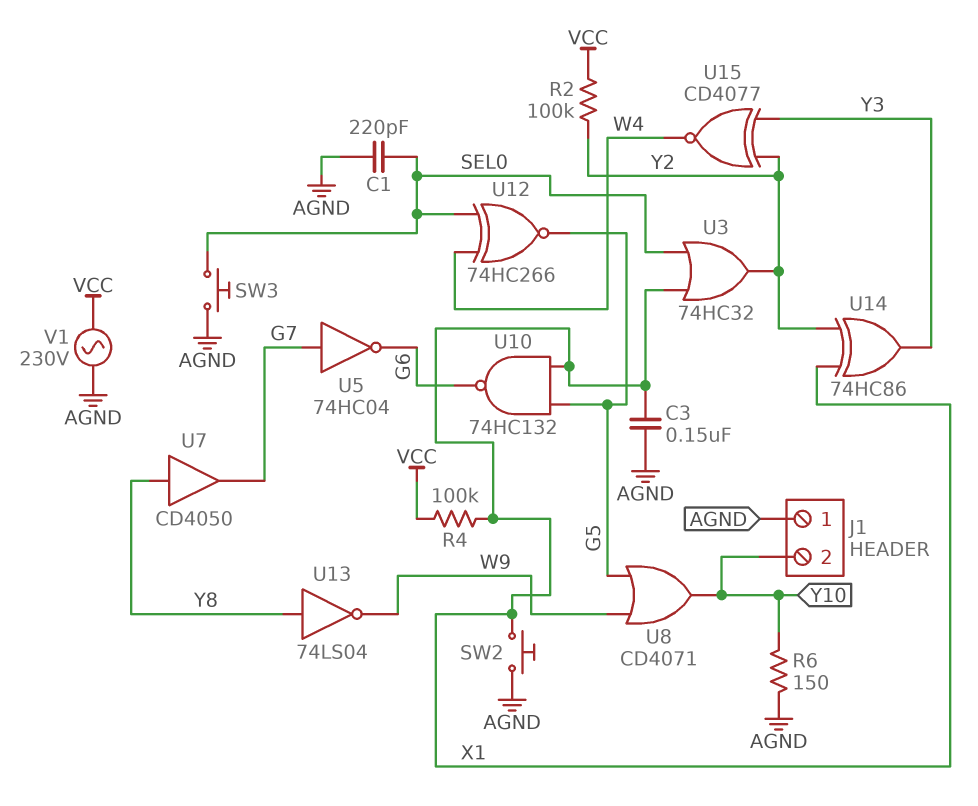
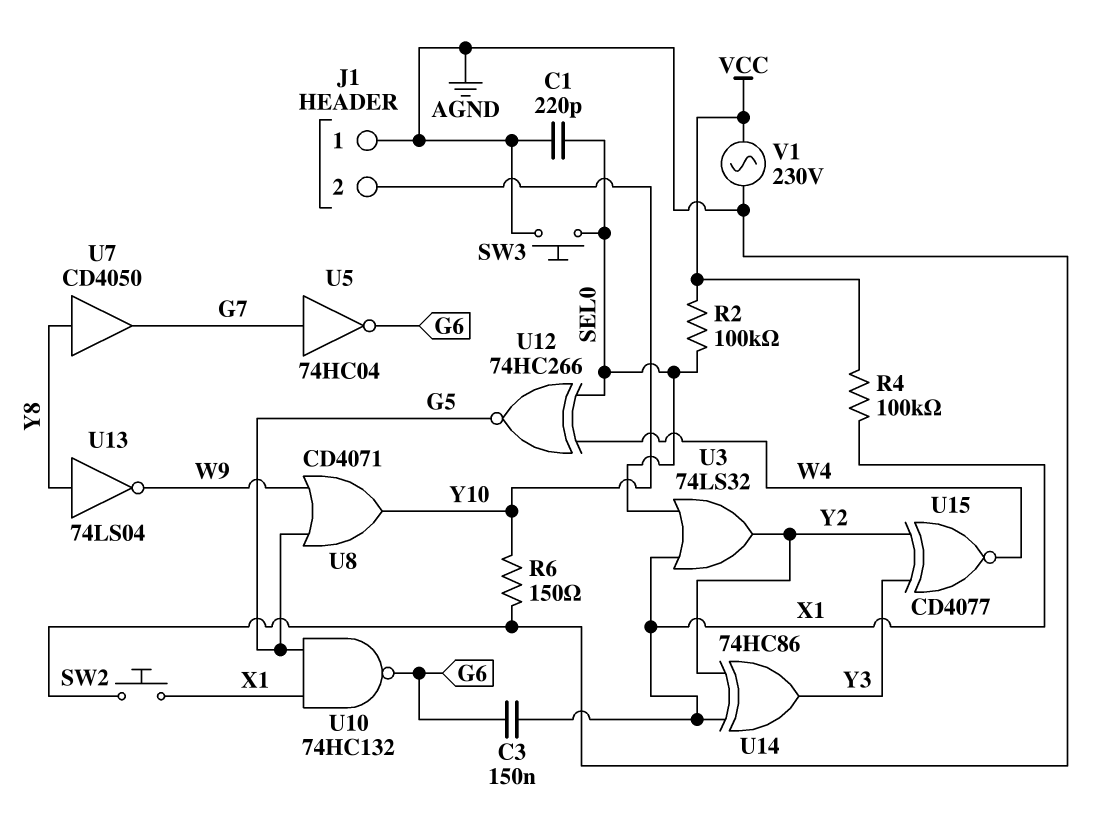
C3: 150nF (AGND, X1) -> 150nF (G6, X1)
R2: 100k (VCC, Y2) -> 100k (SEL0, VCC)
U3: OR 74HC32 (in SEL0, in X1, out Y2) -> OR 74LS32 (in SEL0, in X1, out Y2)

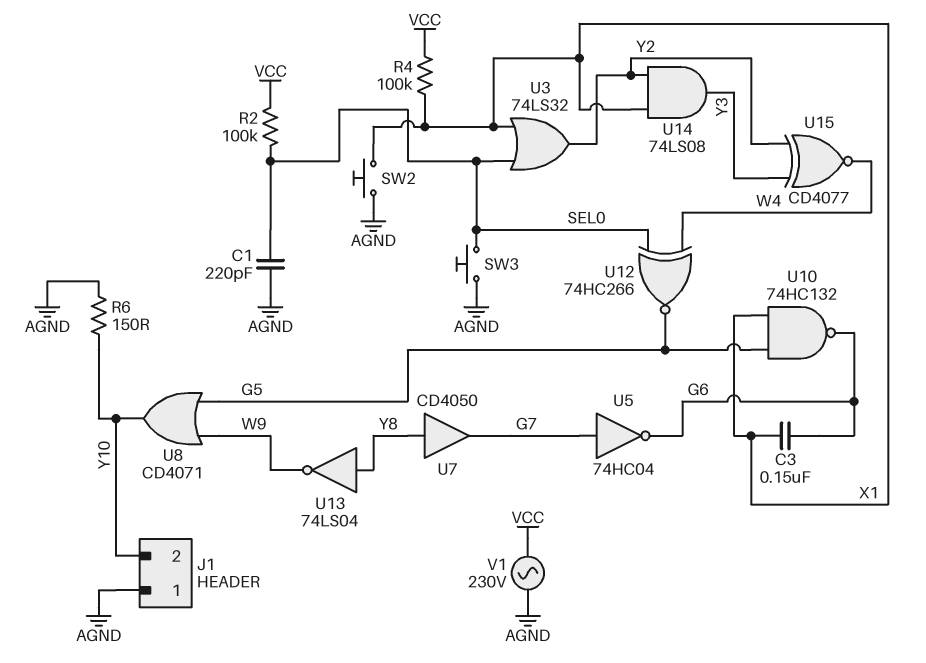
U14: XOR 74HC86 (in X1, in Y2, out Y3) -> AND 74LS08 (in X1, in Y2, out Y3)

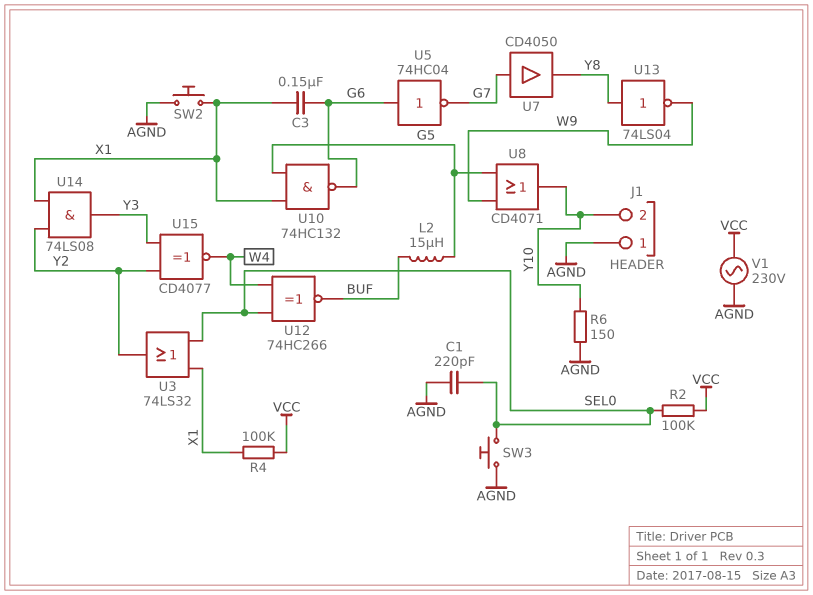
L2: none -> 15uH (BUF, G5)
U5: NOT 74HC04 (in G7, out G6) -> NOT 74HC04 (in G6, out G7)
U7: buffer CD4050 (in Y8, out G7) -> buffer CD4050 (in G7, out Y8)
U12: XNOR 74HC266 (in SEL0, in W4, out G5) -> XNOR 74HC266 (in SEL0, in W4, out BUF)

